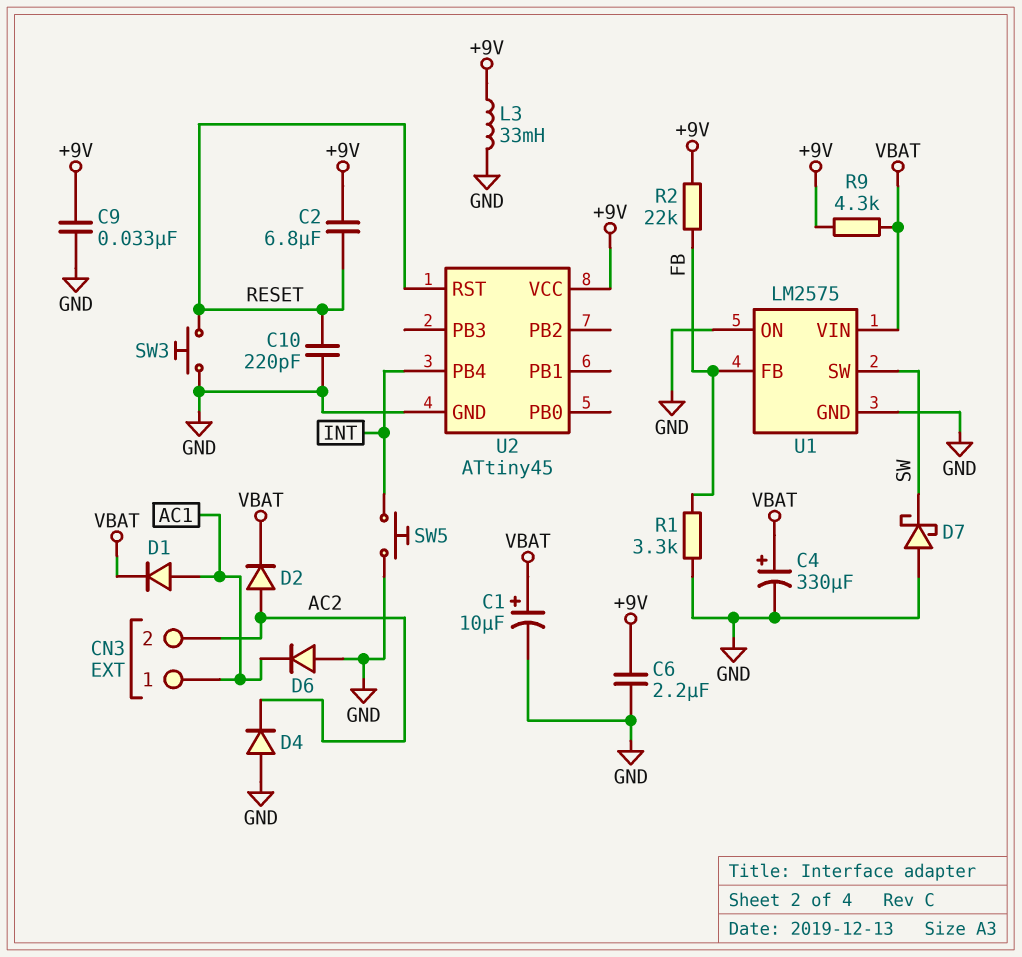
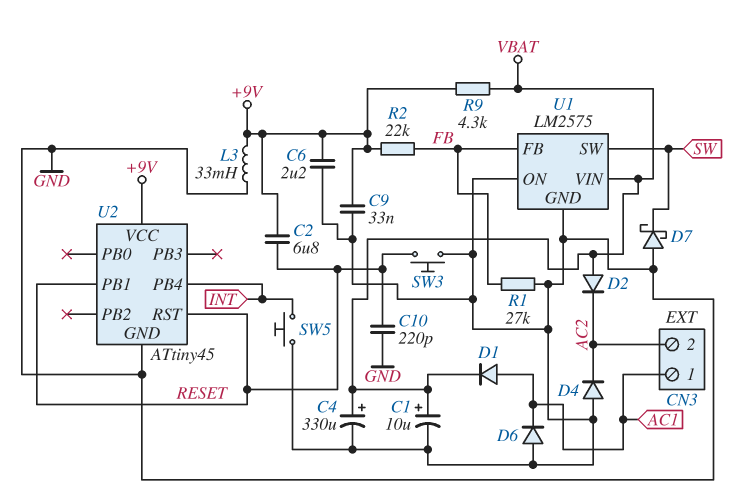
D2: diode (A AC2, K VBAT) -> diode (A VBAT, K AC2)
R1: 3.3k (FB, GND) -> 27k (FB, GND)
U2 pin PB1: none -> RESET

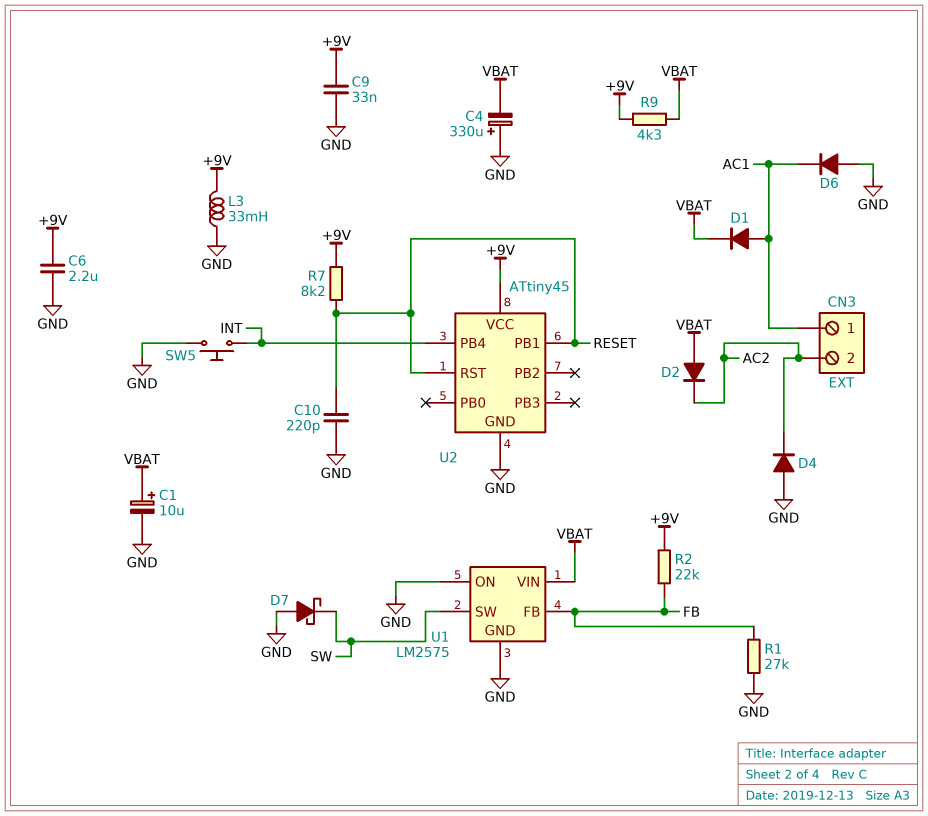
C2: 6.8uF (+9V, RESET) -> none
C4: 330uF (plus VBAT, minus GND) -> 330uF (plus GND, minus VBAT)
R7: none -> 8.2k (+9V, RESET)
SW3: button (GND, RESET) -> none

